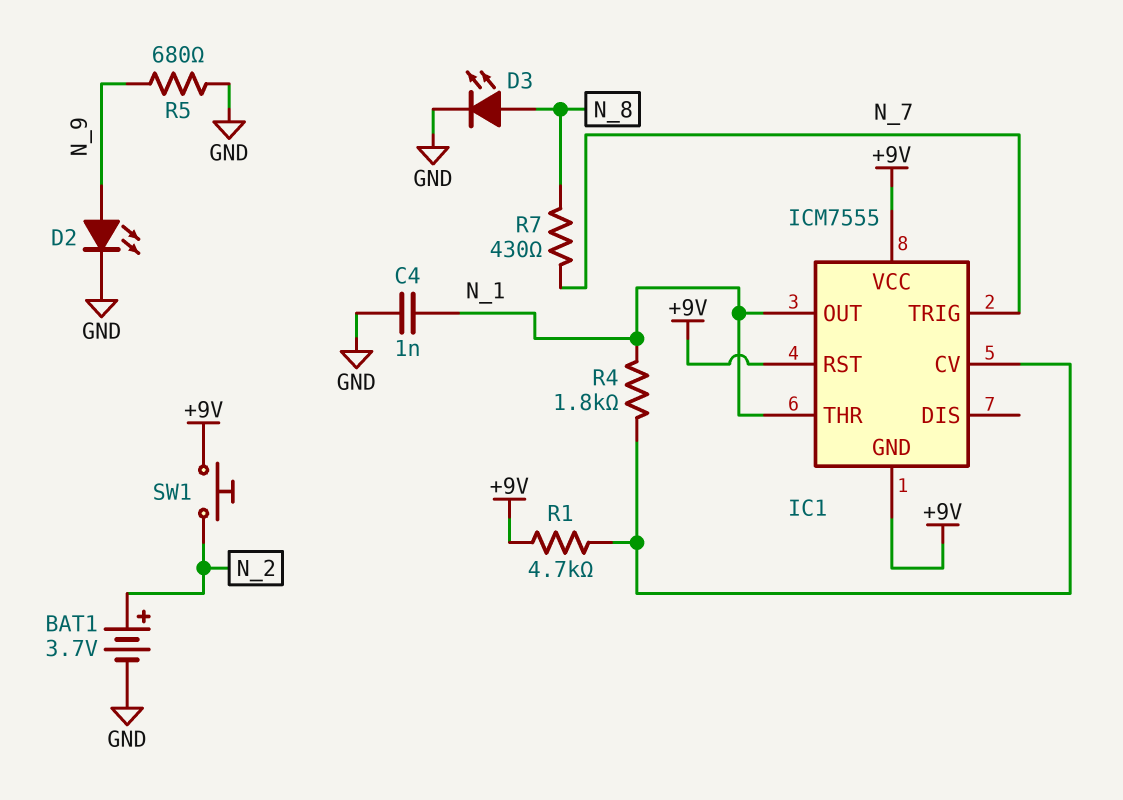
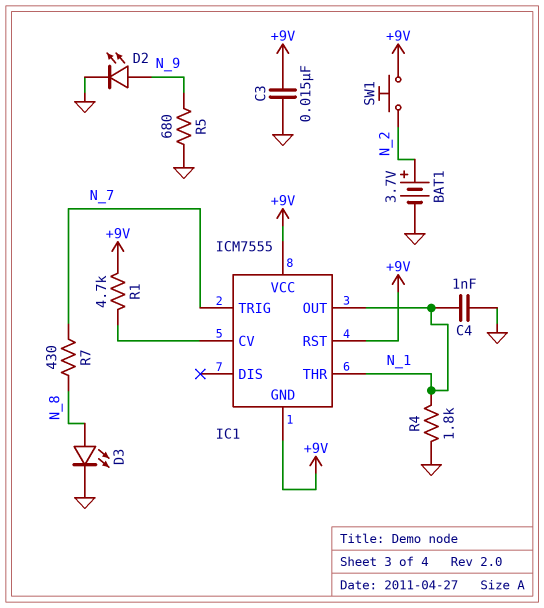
C3: none -> 15nF (+9V, GND)
R4: 1.8k (IC1/CV, N_1) -> 1.8k (GND, N_1)

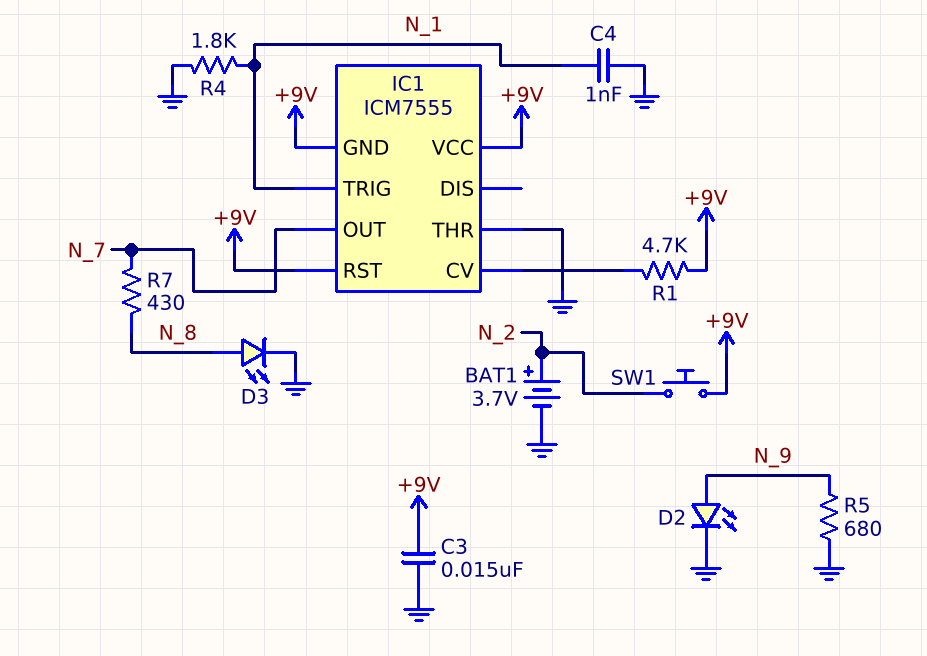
IC1 pin OUT: N_1 -> N_7
IC1 pin THR: N_1 -> GND
IC1 pin TRIG: N_7 -> N_1

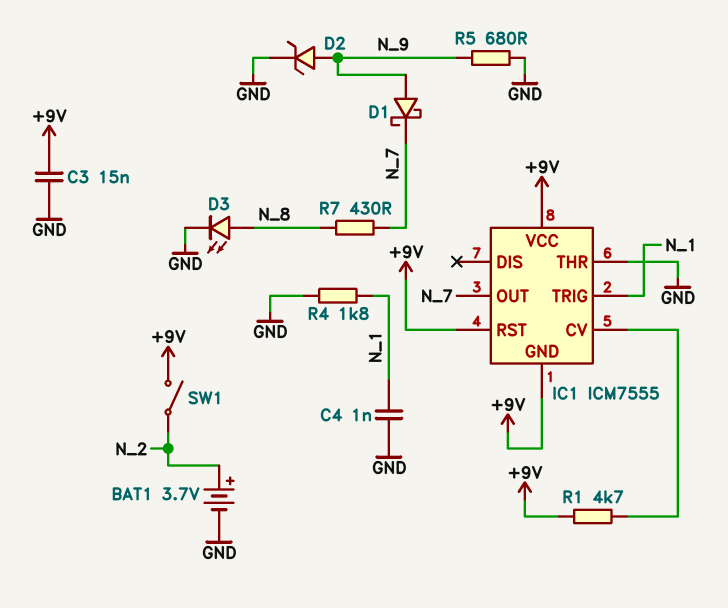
D1: none -> schottky (A N_9, K N_7)
D2: LED (A N_9, K GND) -> zener (A N_9, K GND)
SW1: button (+9V, N_2) -> switch (+9V, N_2)

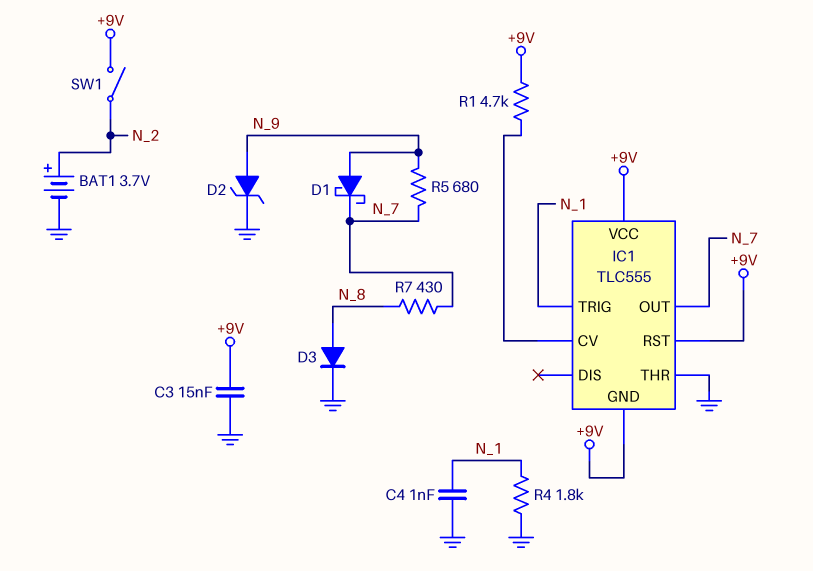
D3: LED (A N_8, K GND) -> diode (A N_8, K GND)
IC1: ICM7555 -> TLC555
R5: 680 (GND, N_9) -> 680 (N_7, N_9)

